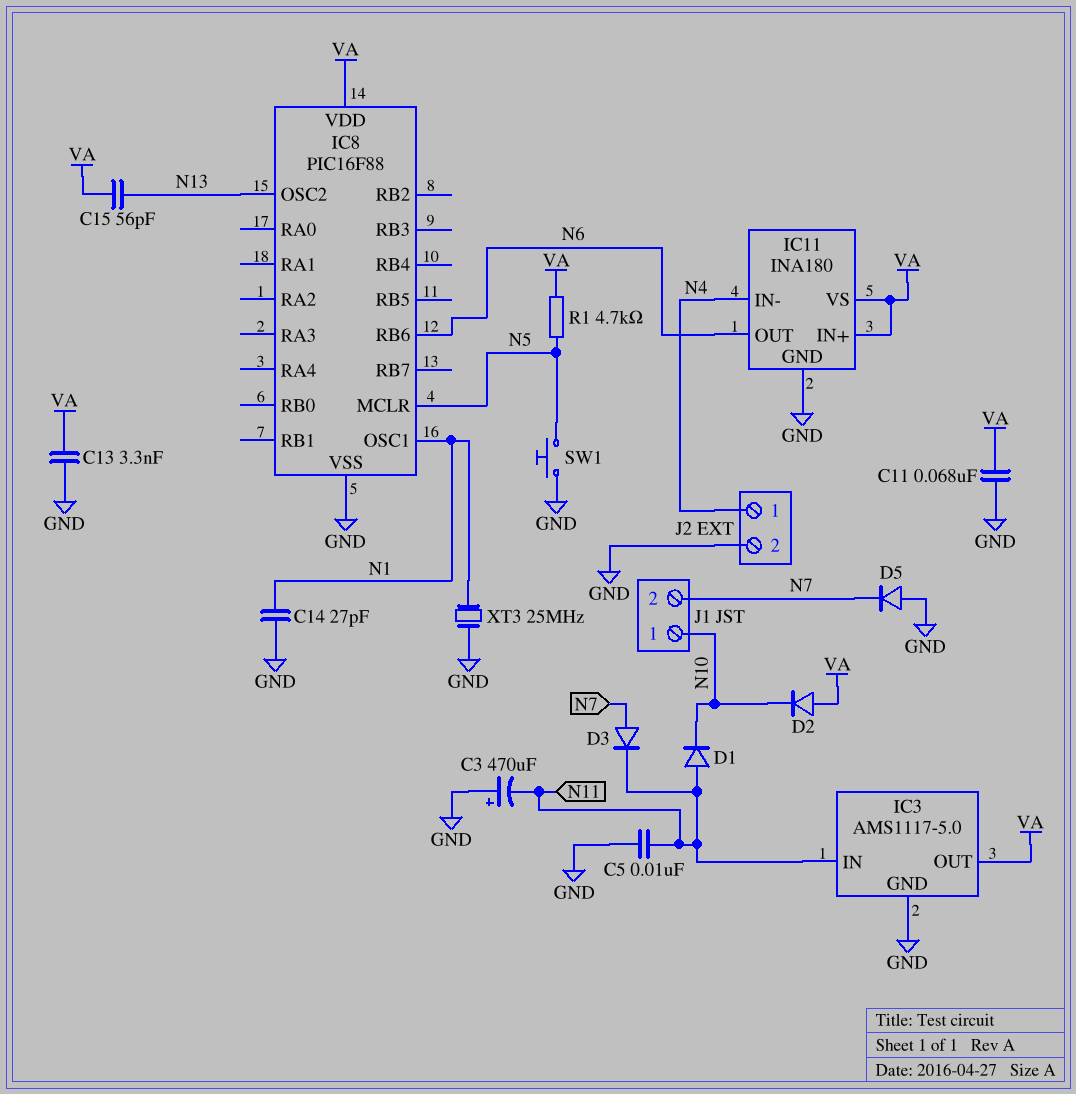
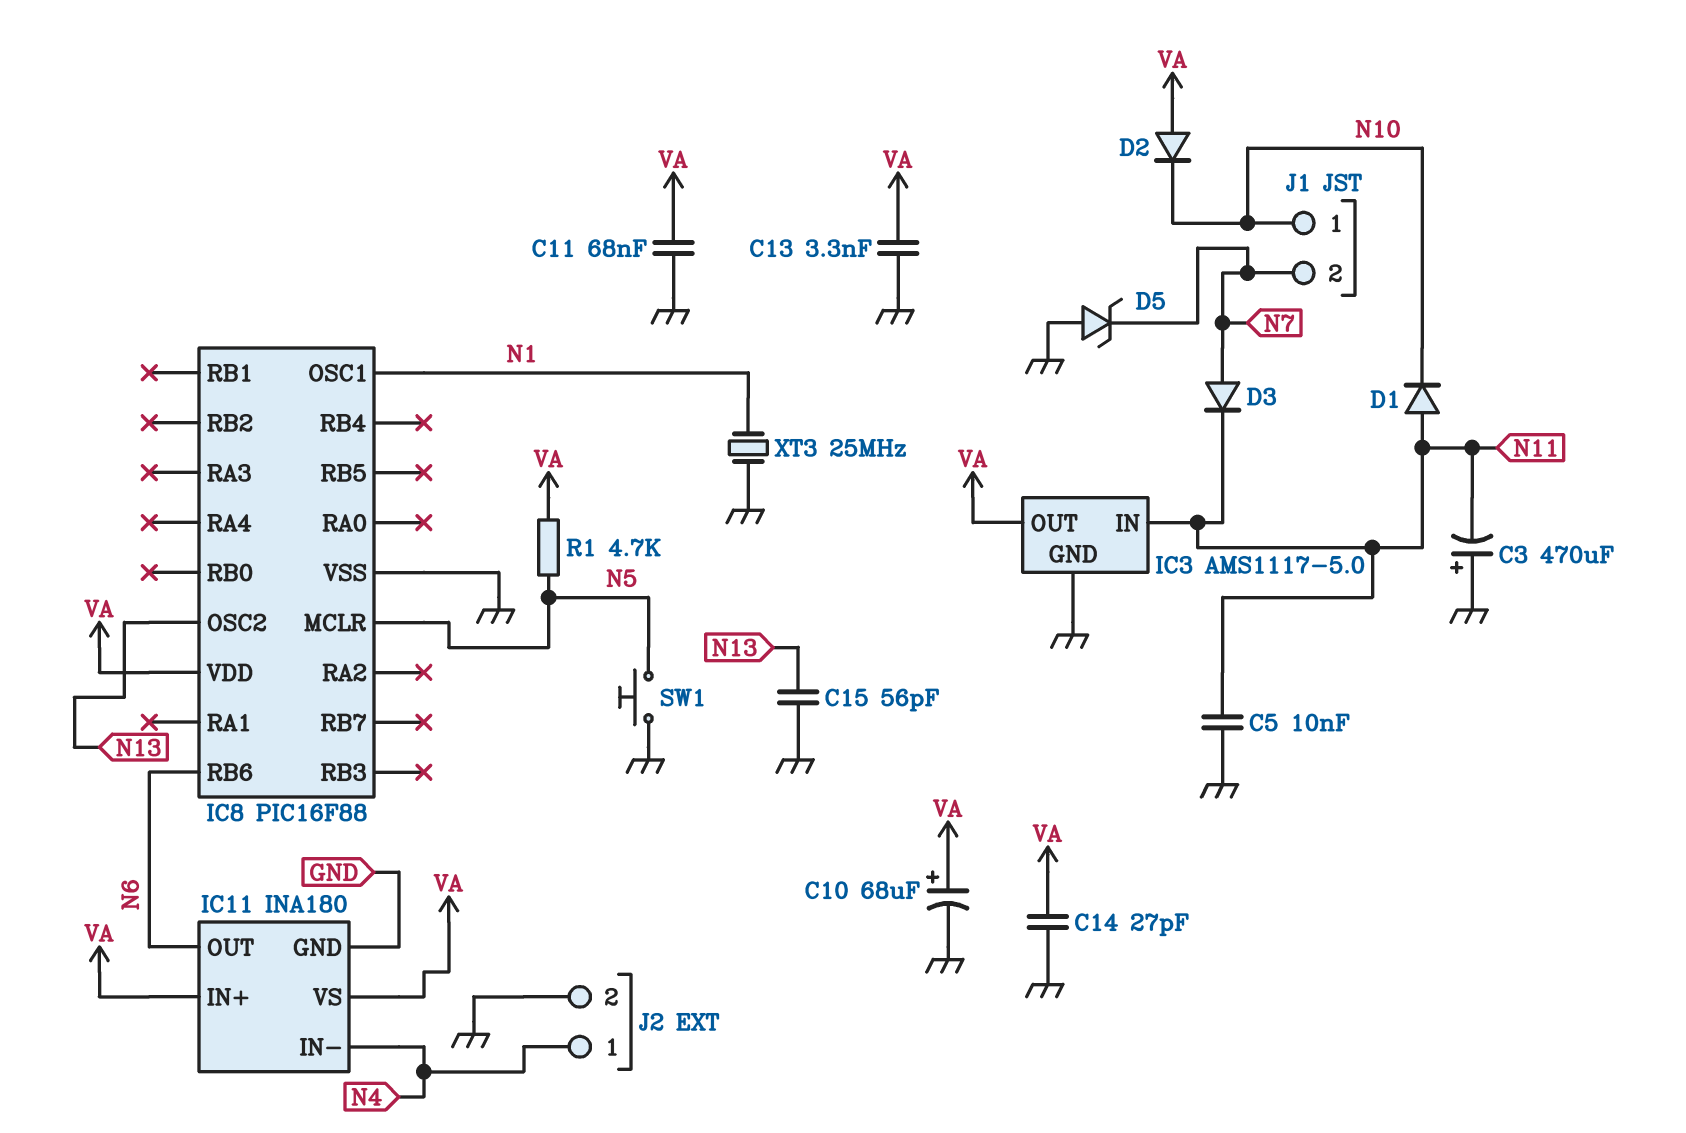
C10: none -> 68uF (plus VA, minus GND)
C14: 27pF (GND, N1) -> 27pF (GND, VA)
C15: 56pF (N13, VA) -> 56pF (GND, N13)
D5: diode (A GND, K N7) -> zener (A GND, K N7)

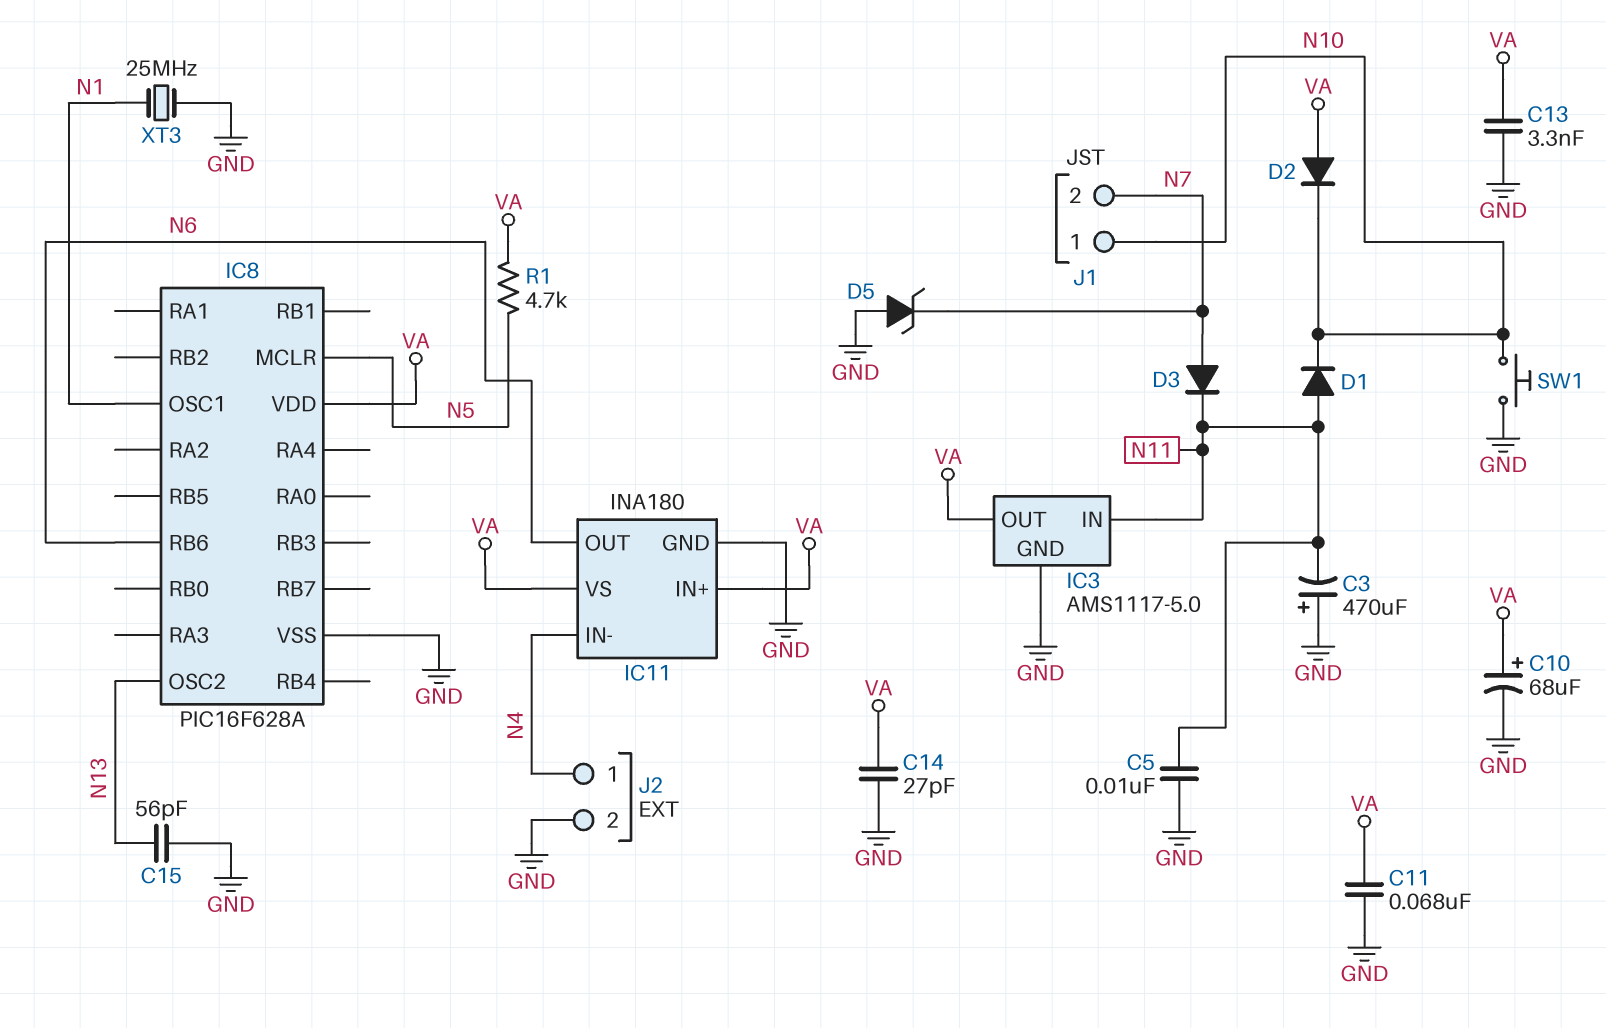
IC8: PIC16F88 -> PIC16F628A
SW1: button (GND, N5) -> button (GND, N10)

